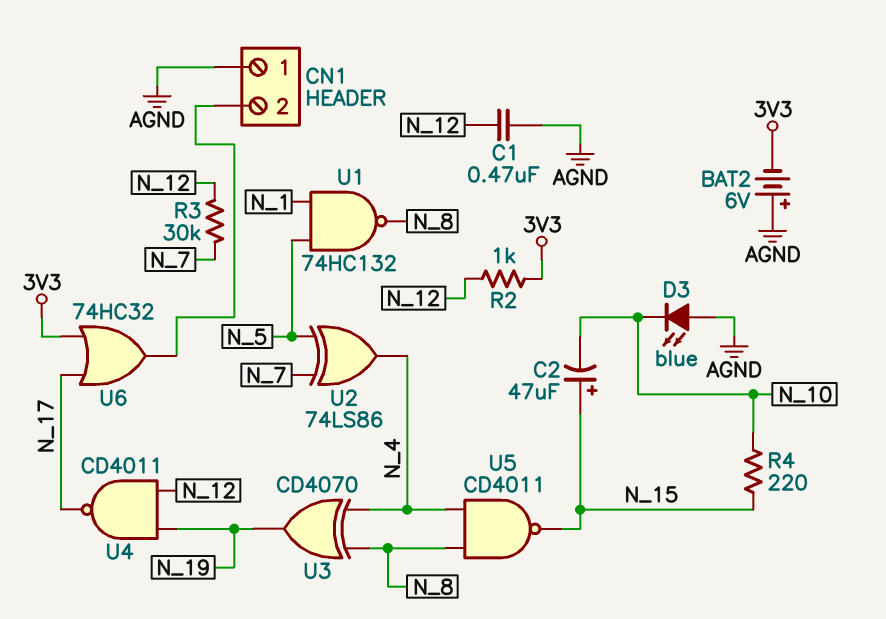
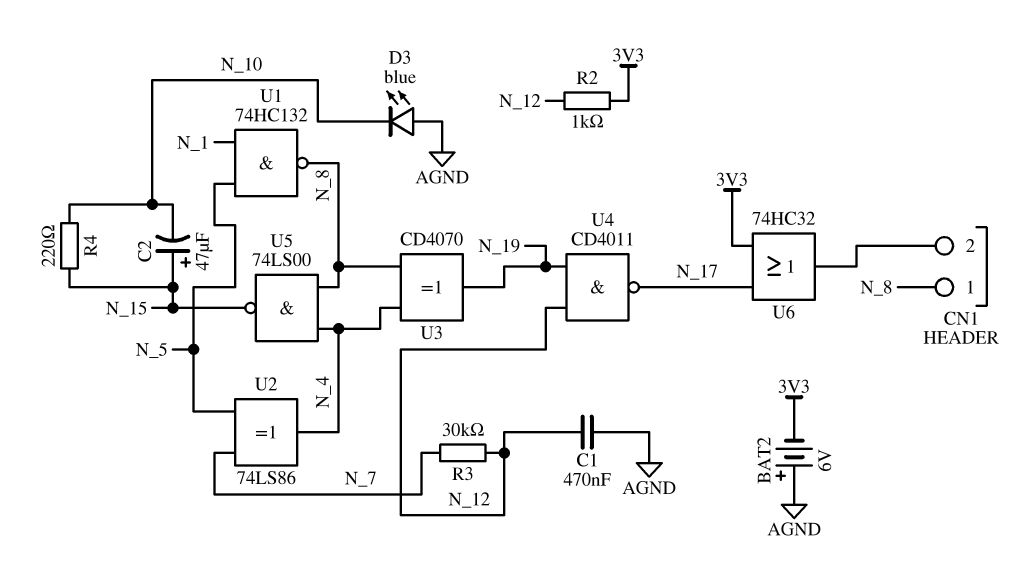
CN1 pin 1: AGND -> N_8
U5: NAND CD4011 (in N_4, in N_8, out N_15) -> NAND 74LS00 (in N_4, in N_8, out N_15)

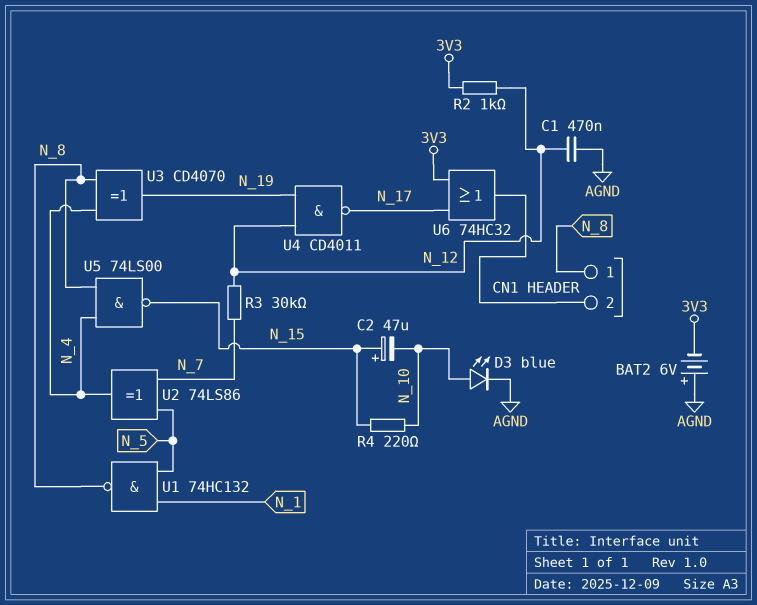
D3: LED blue (A AGND, K N_10) -> LED blue (A N_10, K AGND)

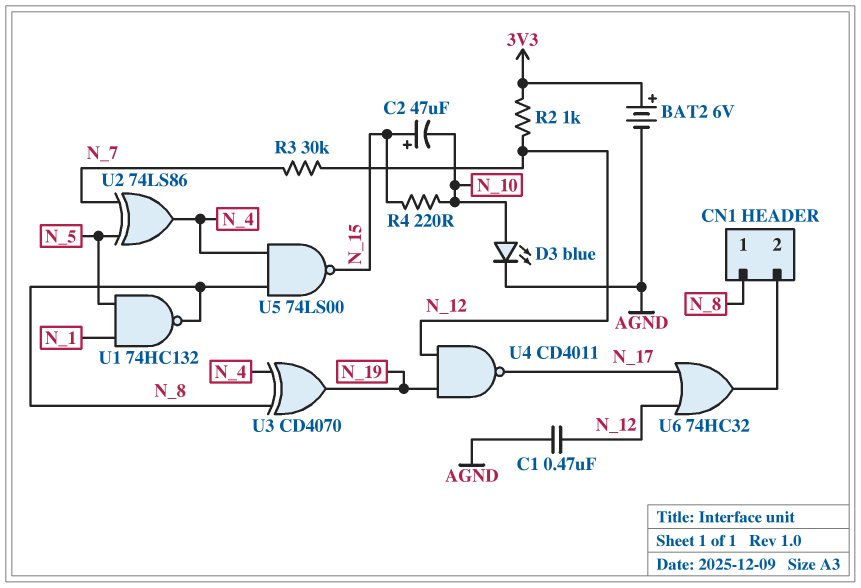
BAT2: 6V (plus AGND, minus 3V3) -> 6V (plus 3V3, minus AGND)
U6: OR 74HC32 (in 3V3, in N_17, out CN1/2) -> OR 74HC32 (in N_12, in N_17, out CN1/2)

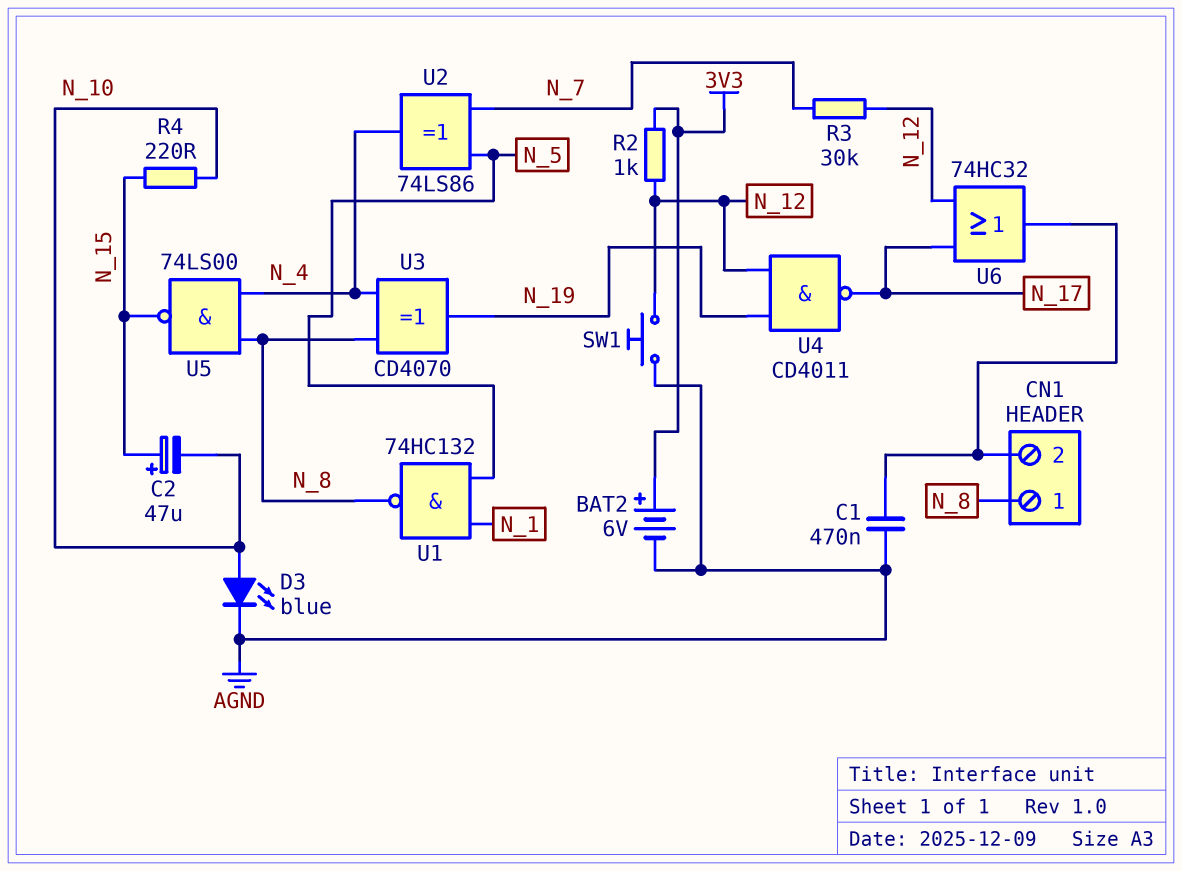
C1: 470nF (AGND, N_12) -> 470nF (AGND, CN1/2)
SW1: none -> button (AGND, N_12)

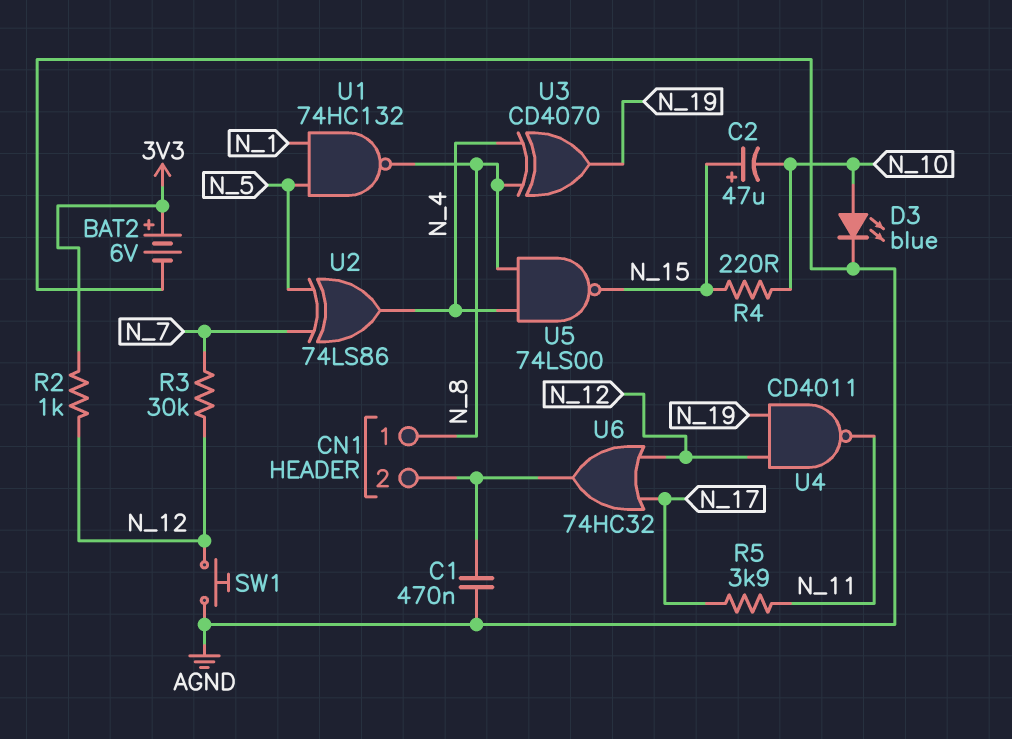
R5: none -> 3.9k (N_11, N_17)
U4: NAND CD4011 (in N_12, in N_19, out N_17) -> NAND CD4011 (in N_12, in N_19, out N_11)

